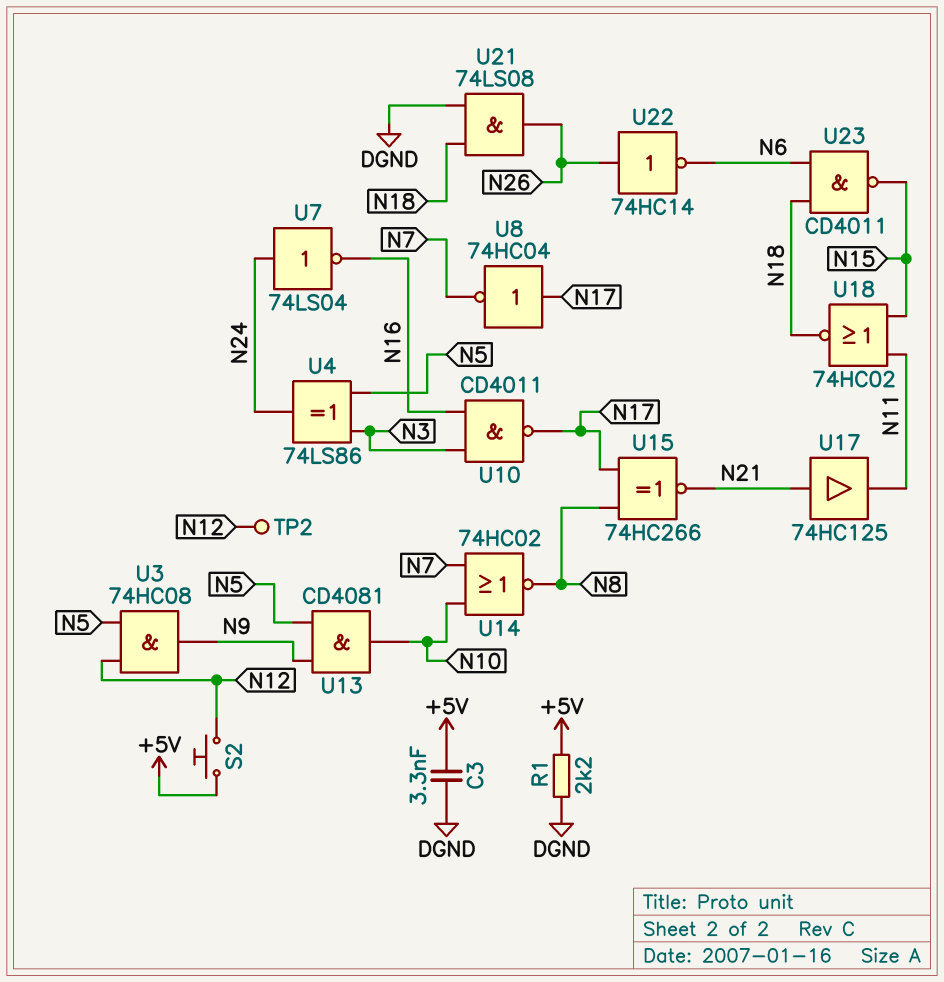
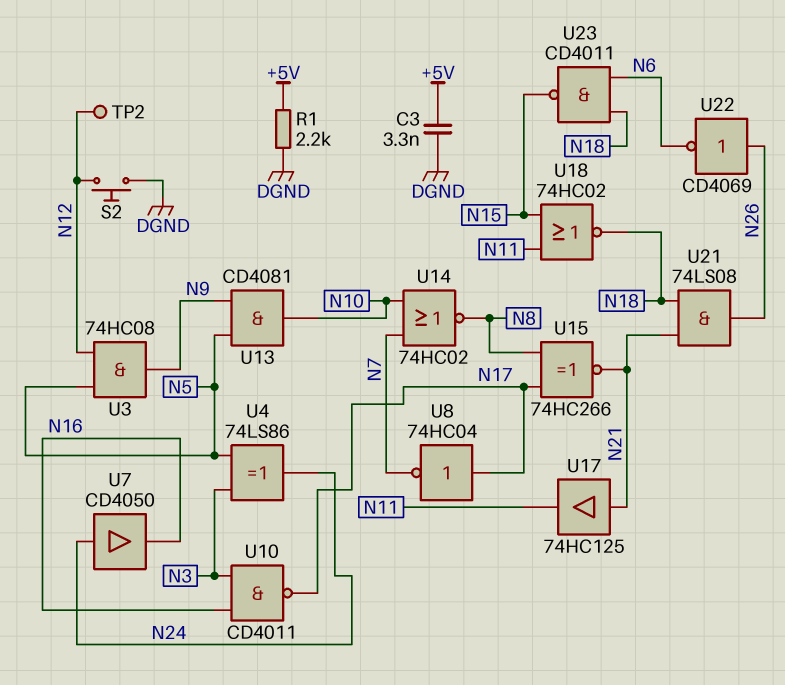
S2: button (+5V, N12) -> button (DGND, N12)
U7: NOT 74LS04 (in N24, out N16) -> buffer CD4050 (in N24, out N16)
U21: AND 74LS08 (in DGND, in N18, out N26) -> AND 74LS08 (in N18, in N21, out N26)
U22: NOT 74HC14 (in N26, out N6) -> NOT CD4069 (in N26, out N6)

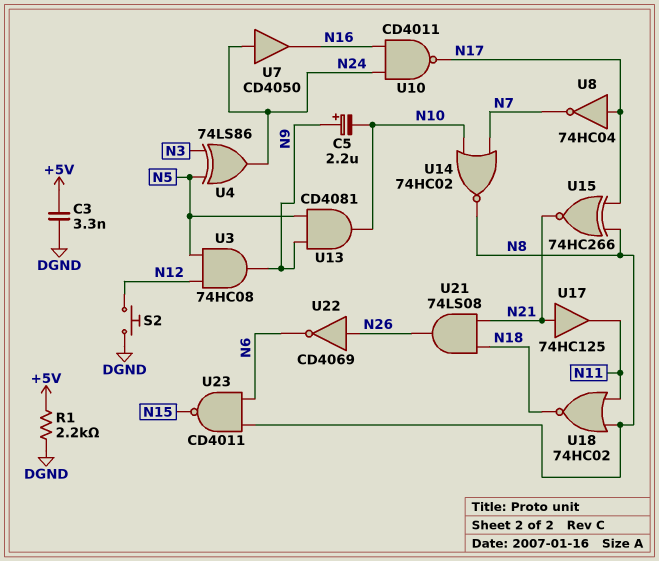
C5: none -> 2.2uF (plus N9, minus N10)
TP2: test point (N12) -> none
U10: NAND CD4011 (in N3, in N16, out N17) -> NAND CD4011 (in N16, in N24, out N17)
U18: NOR 74HC02 (in N11, in N15, out N18) -> NOR 74HC02 (in N8, in N11, out N18)
U23: NAND CD4011 (in N6, in N18, out N15) -> NAND CD4011 (in N6, in N8, out N15)

